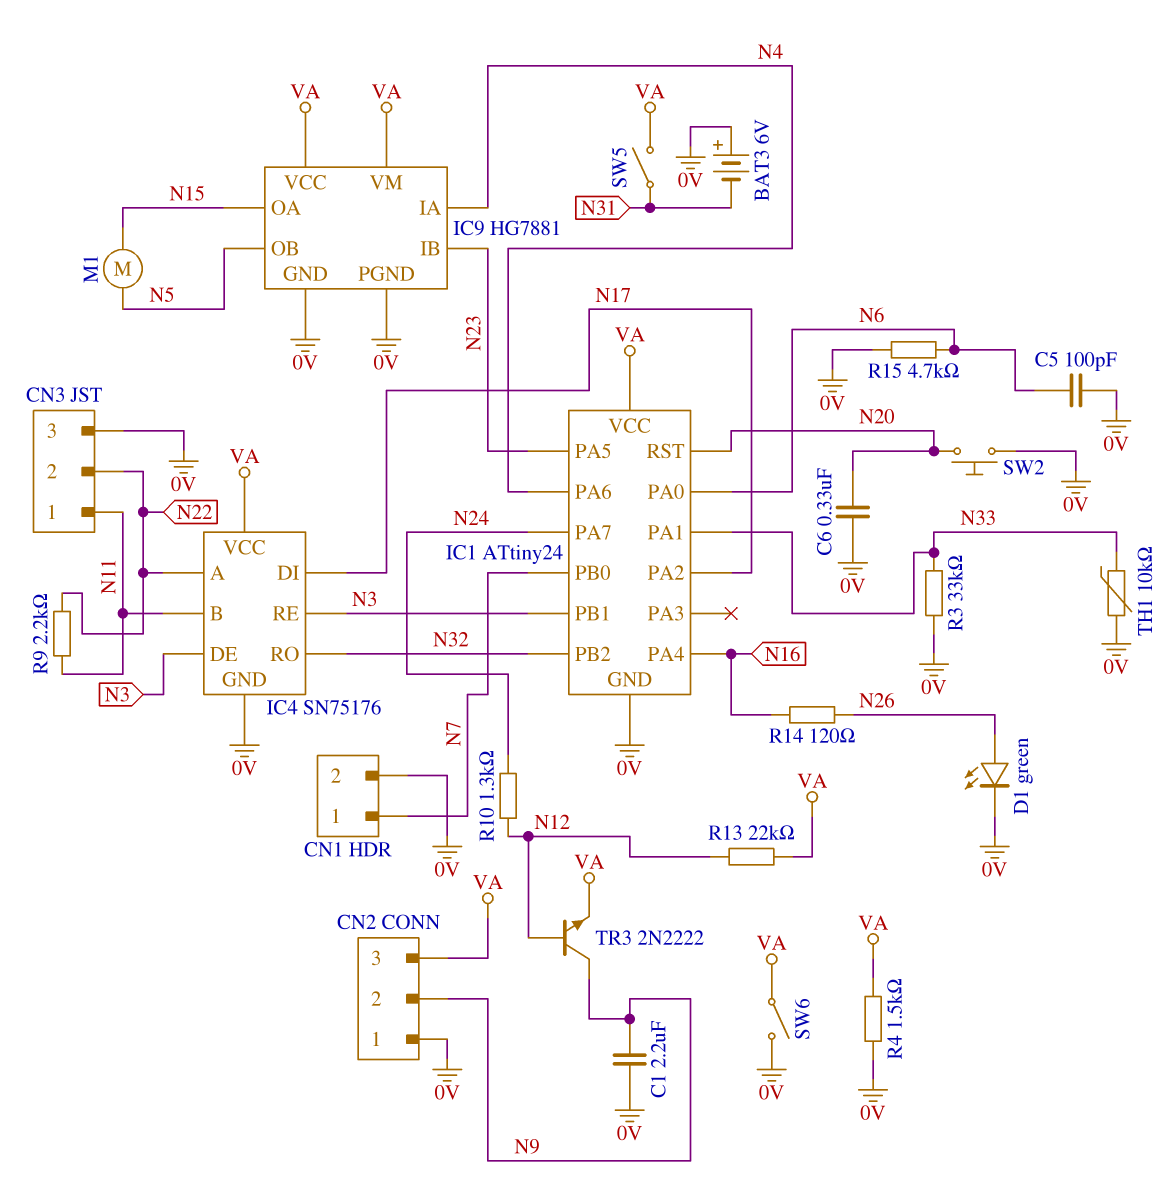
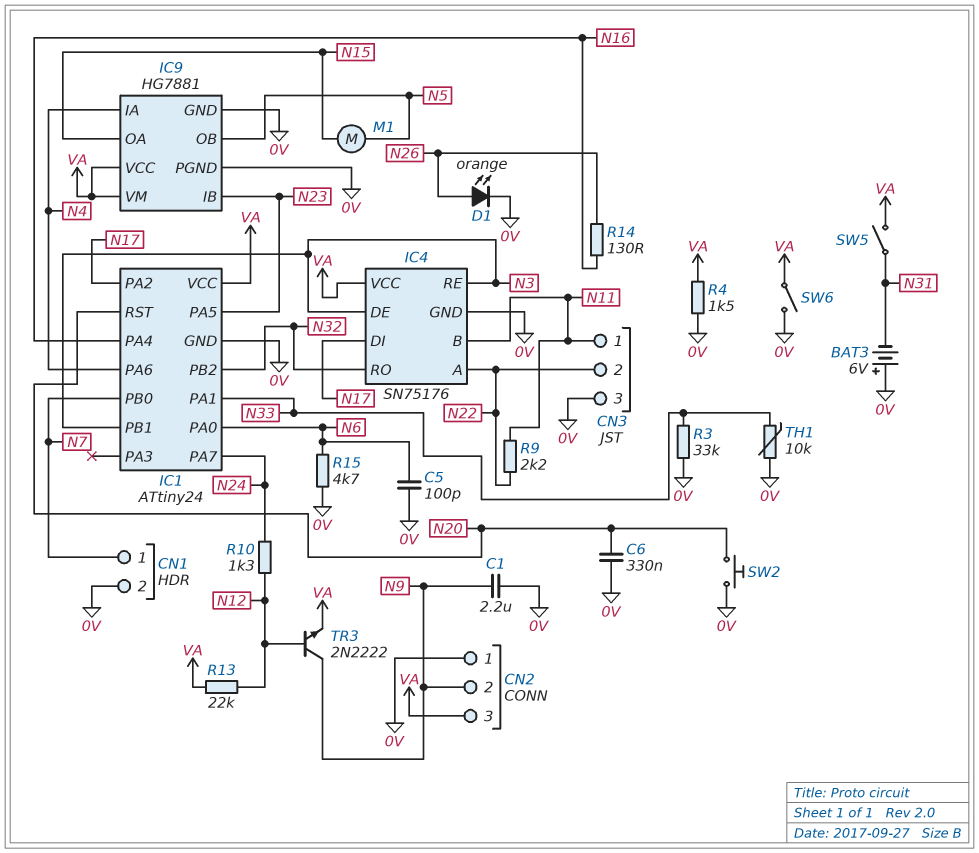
D1: LED green (A N26, K 0V) -> LED orange (A N26, K 0V)
R14: 120 (N16, N26) -> 130 (N16, N26)

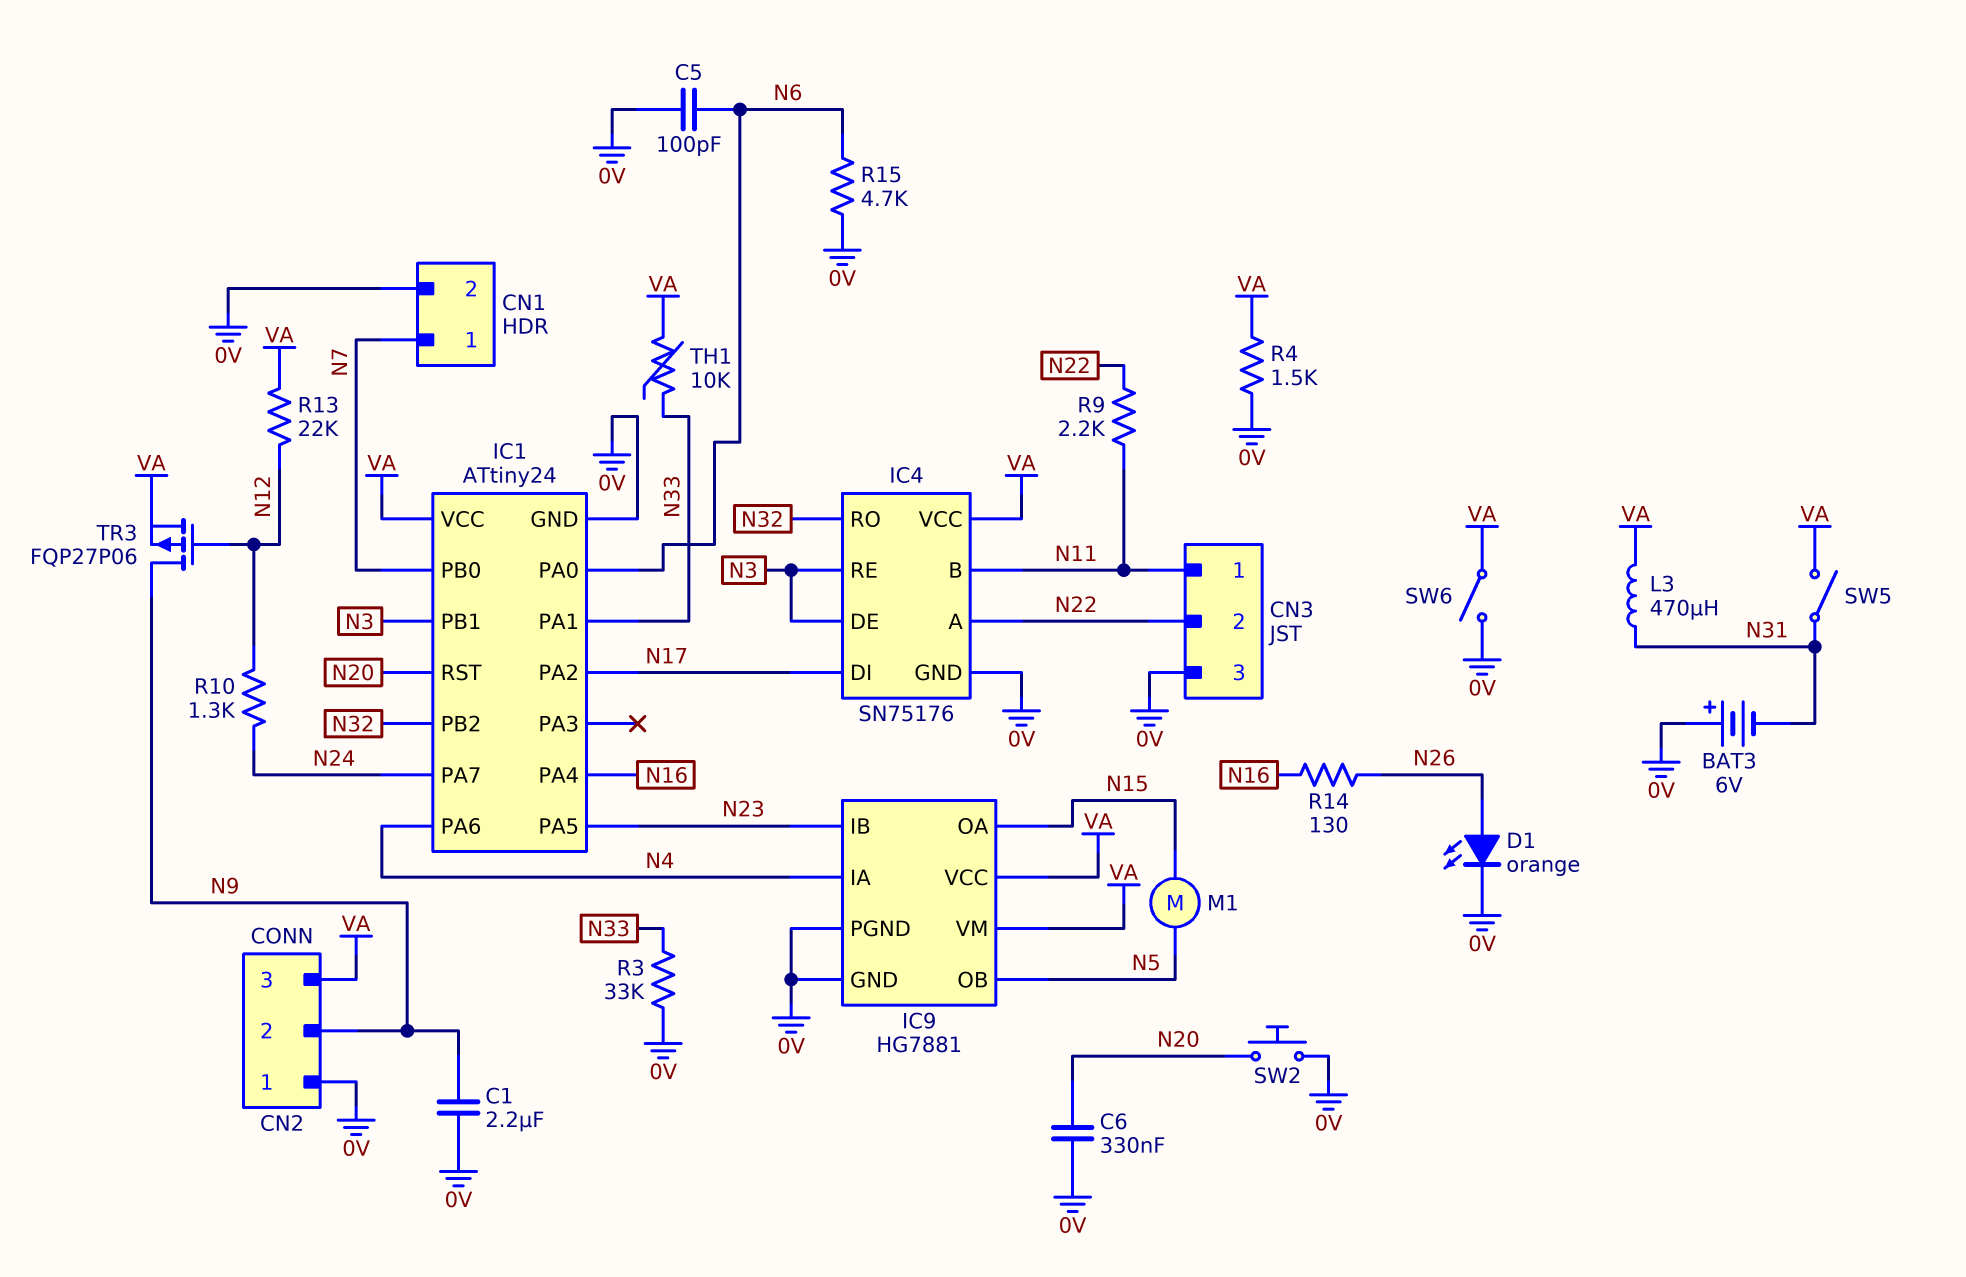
L3: none -> 470uH (N31, VA)
TH1: 10k (0V, N33) -> 10k (N33, VA)
TR3: NPN 2N2222 (B N12, C N9, E VA) -> PMOS FQP27P06 (G N12, D N9, S VA)

